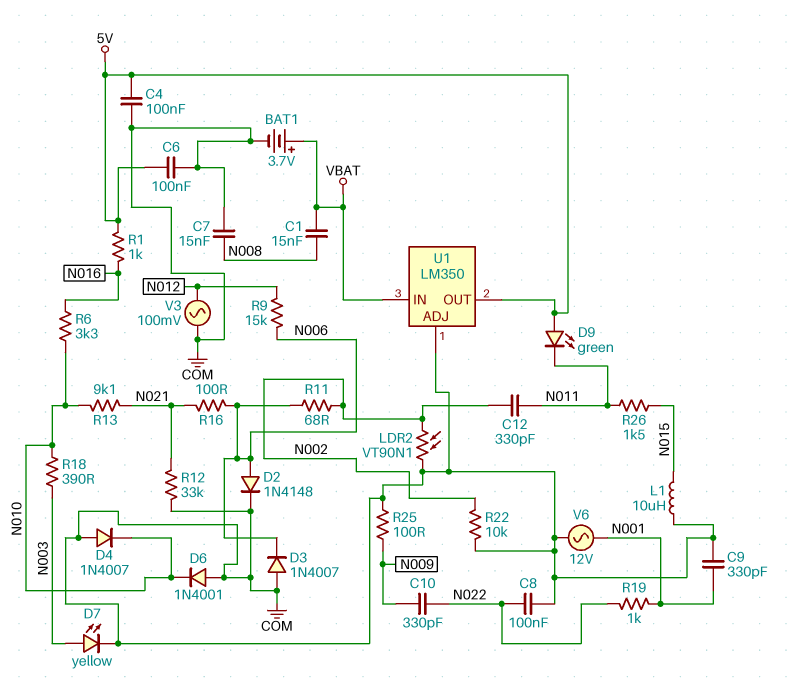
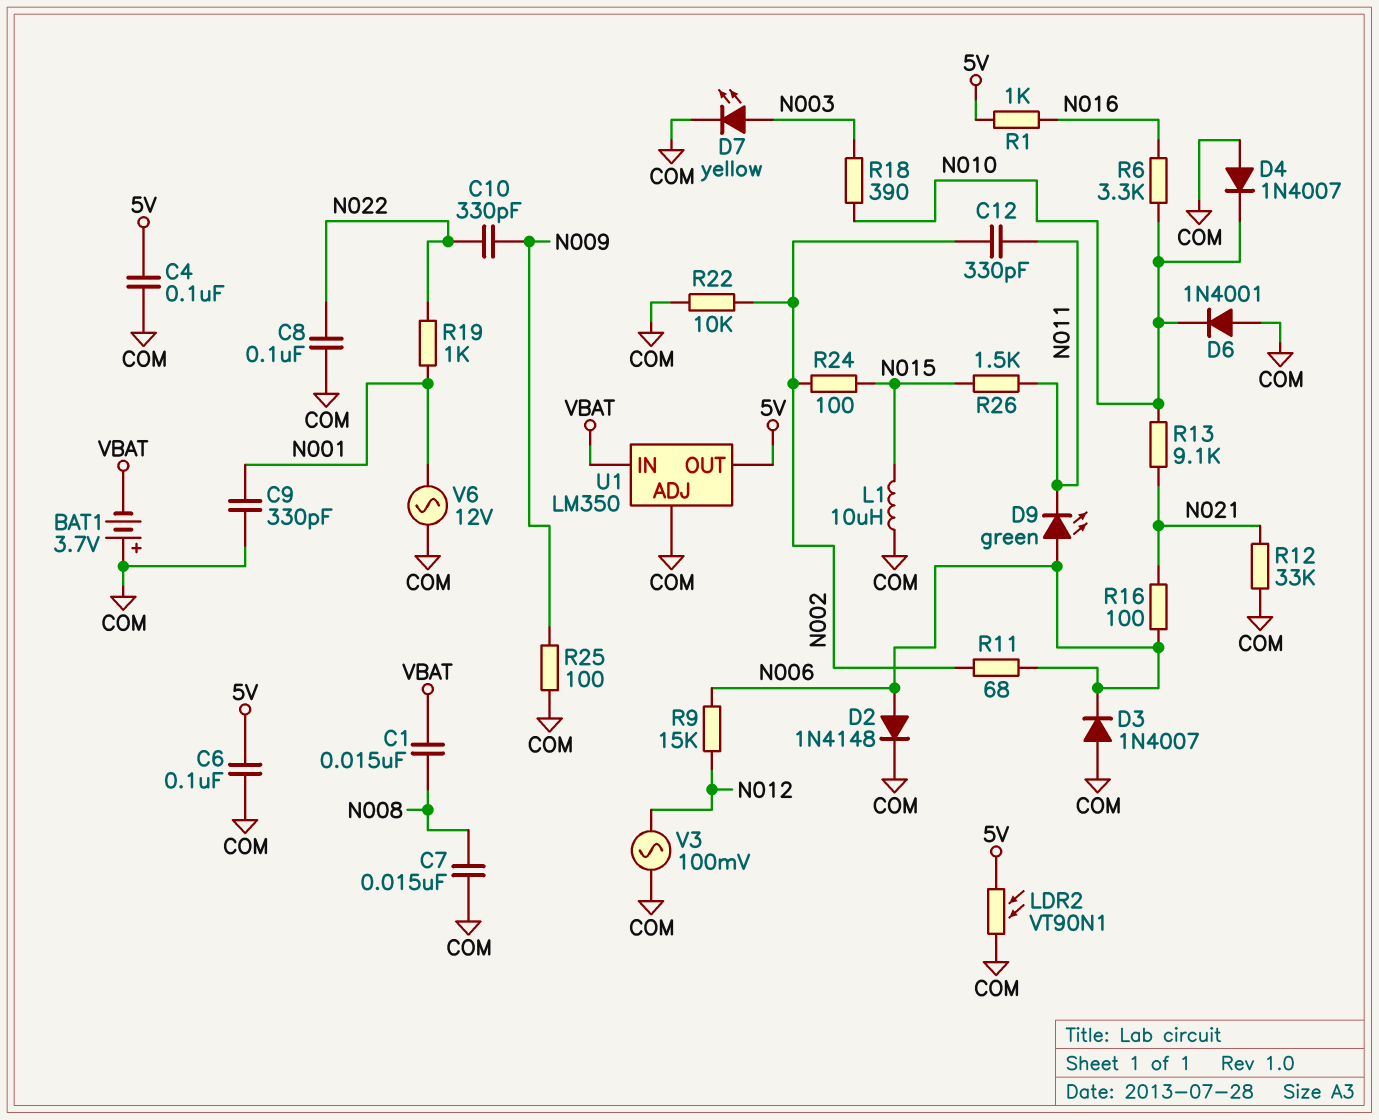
BAT1: 3.7V (plus VBAT, minus COM) -> 3.7V (plus COM, minus VBAT)
D9: LED green (A 5V, K N011) -> LED green (A N006, K N011)
LDR2: VT90N1 (COM, N002) -> VT90N1 (5V, COM)
R24: none -> 100 (N002, N015)

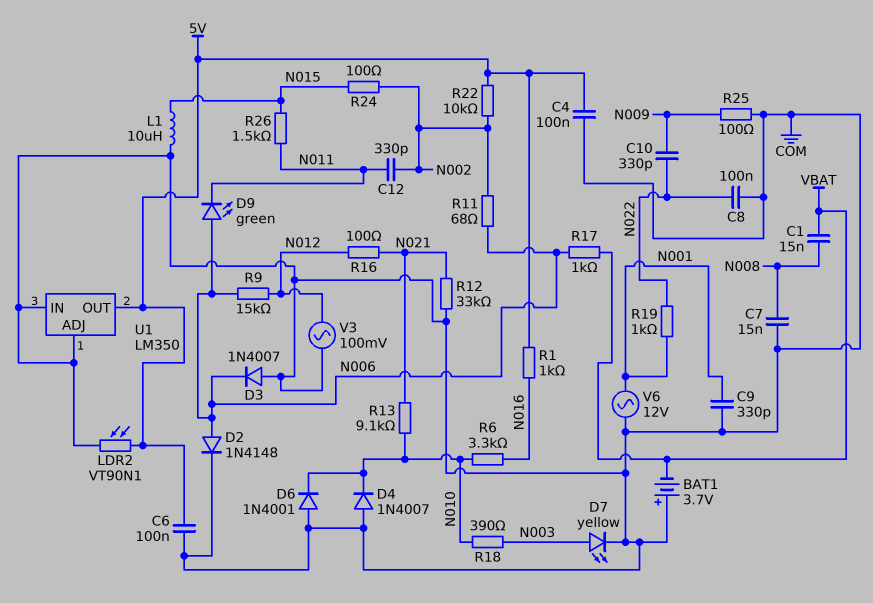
R16: 100 (N006, N021) -> 100 (N012, N021)
R17: none -> 1k (N006, VBAT)
R22: 10k (COM, N002) -> 10k (5V, N002)
U1 pin IN: VBAT -> COM

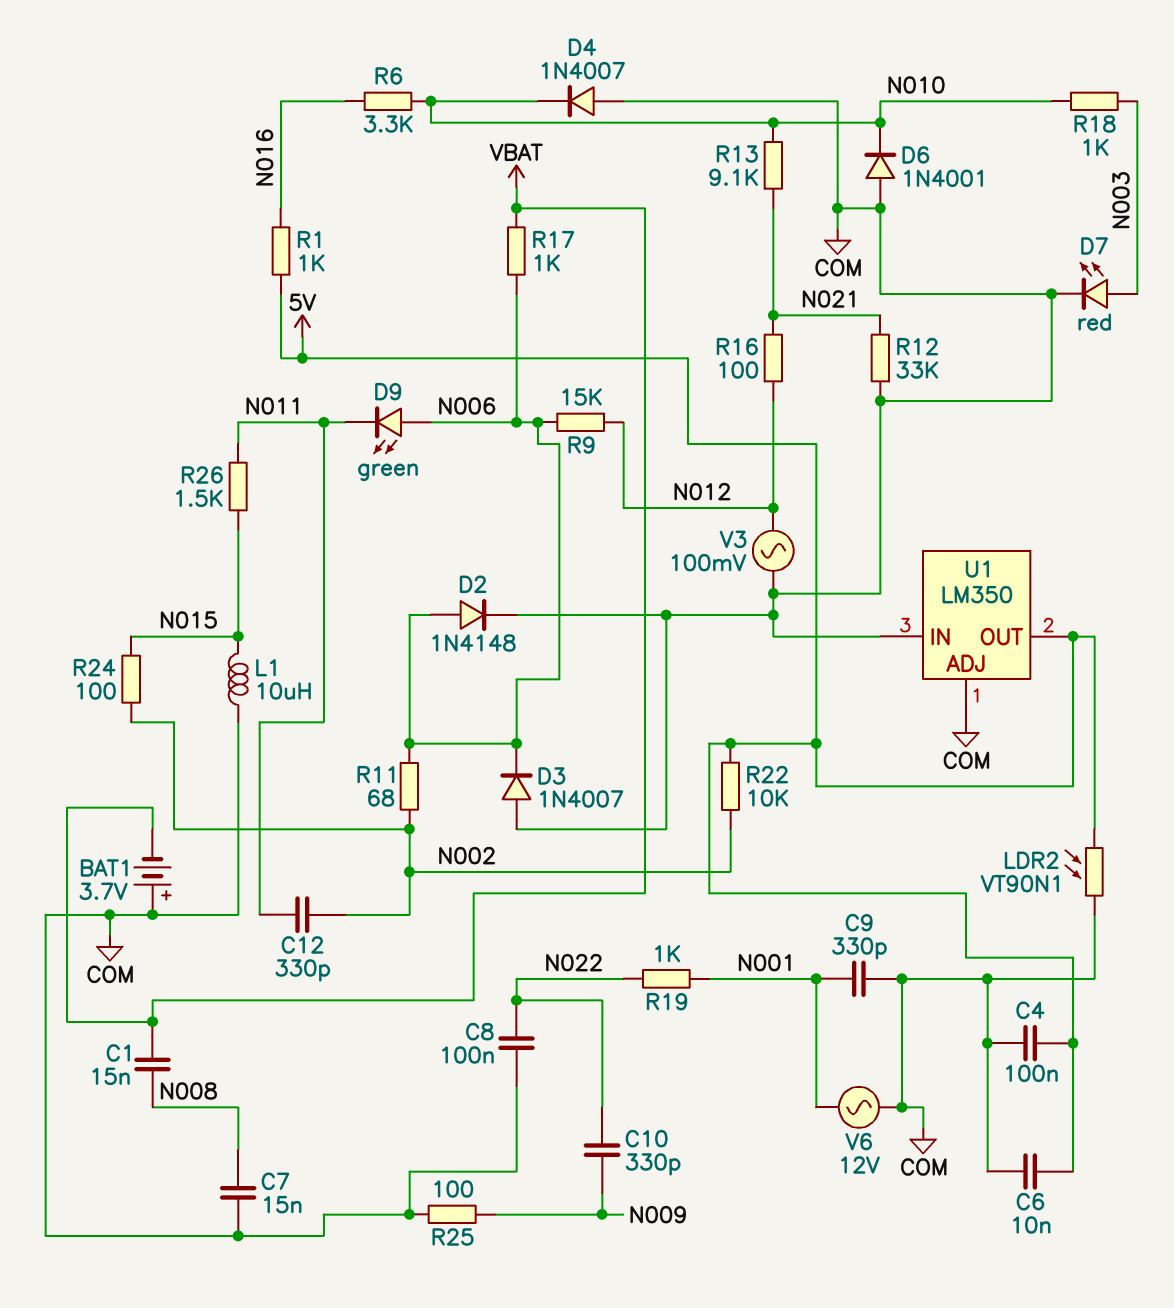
C6: 100nF (5V, COM) -> 10nF (5V, COM)
D7: LED yellow (A N003, K COM) -> LED red (A N003, K COM)
R18: 390 (N003, N010) -> 1k (N003, N010)

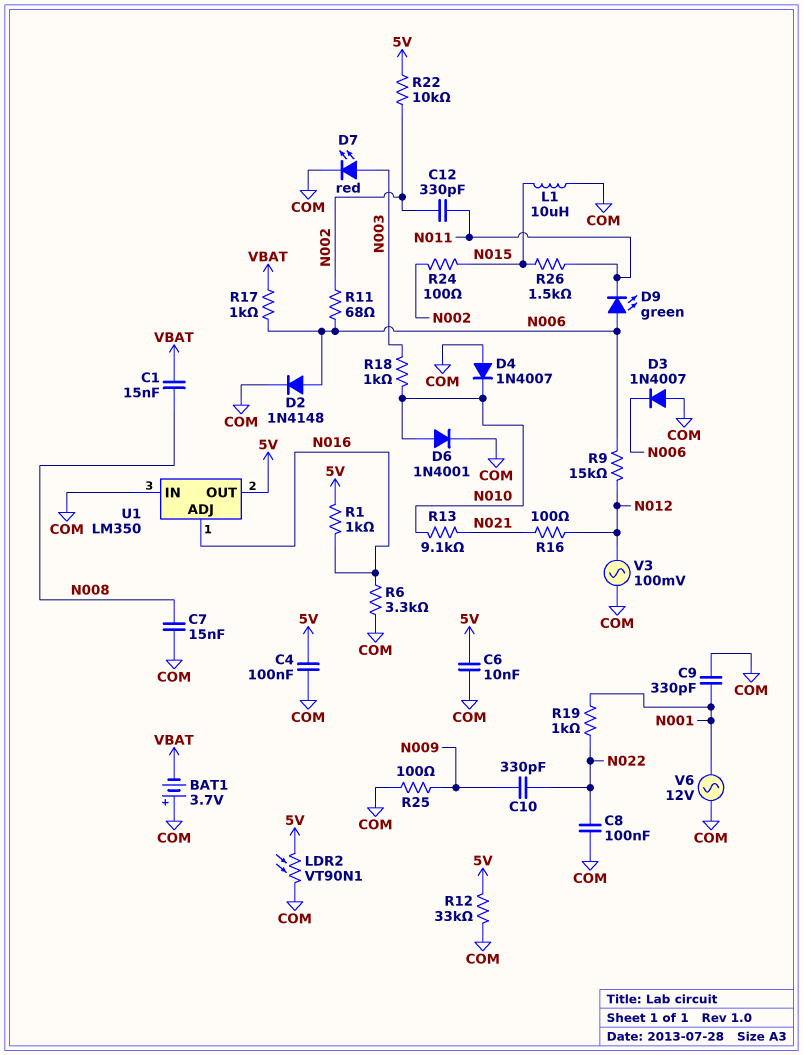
D6: diode 1N4001 (A COM, K N010) -> diode 1N4001 (A N010, K COM)
R6: 3.3k (N010, N016) -> 3.3k (COM, N016)
R12: 33k (COM, N021) -> 33k (5V, COM)
U1 pin ADJ: COM -> N016

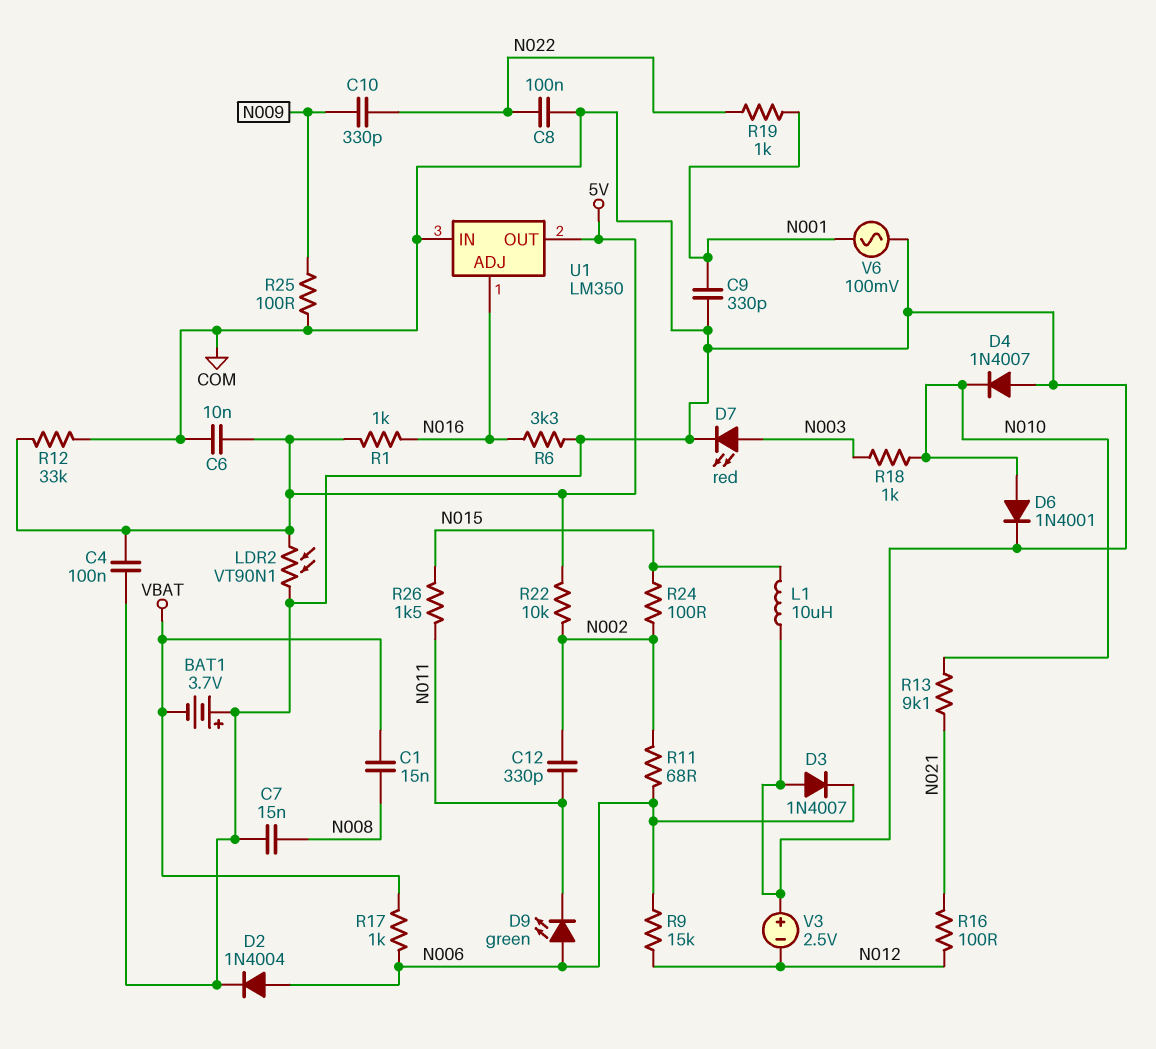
D2: diode 1N4148 (A N006, K COM) -> diode 1N4004 (A N006, K COM)
V3: AC 100mV (COM, N012) -> 2.5V (plus COM, minus N012)
V6: AC 12V (COM, N001) -> AC 100mV (COM, N001)

